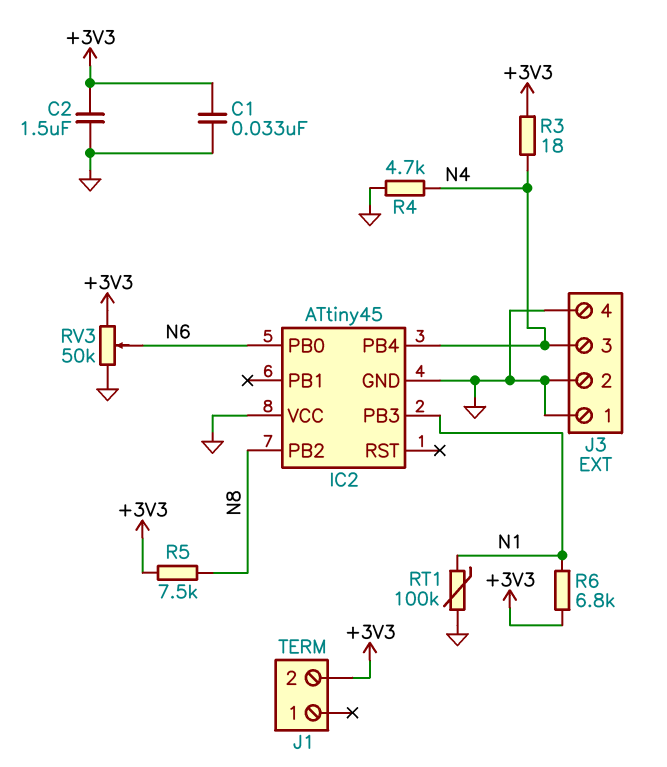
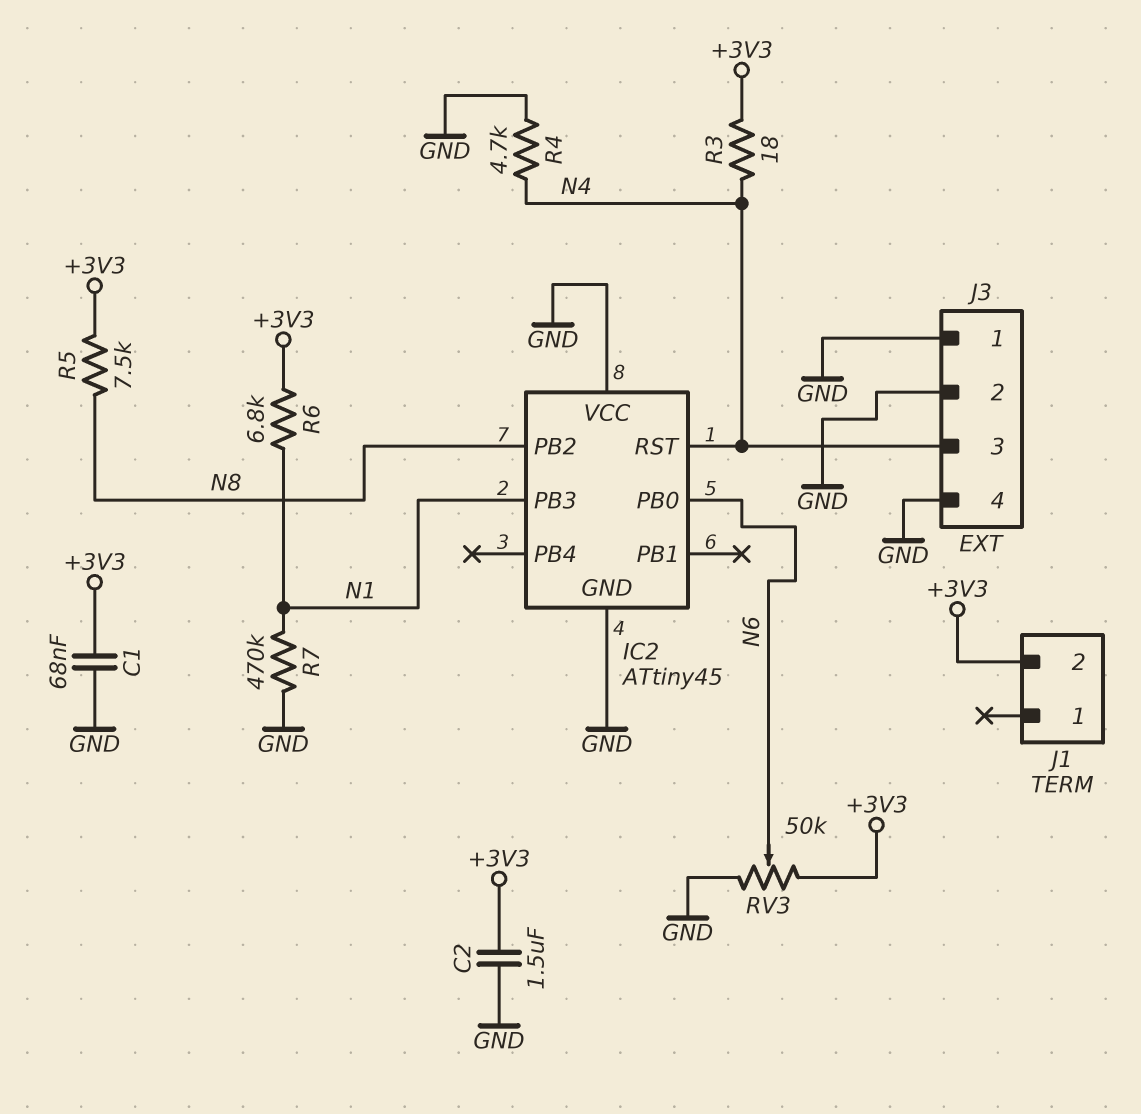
C1: 33nF (+3V3, GND) -> 68nF (+3V3, GND)
IC2 pin PB4: N4 -> none
IC2 pin RST: none -> N4
R7: none -> 470k (GND, N1)
RT1: 100k (GND, N1) -> none

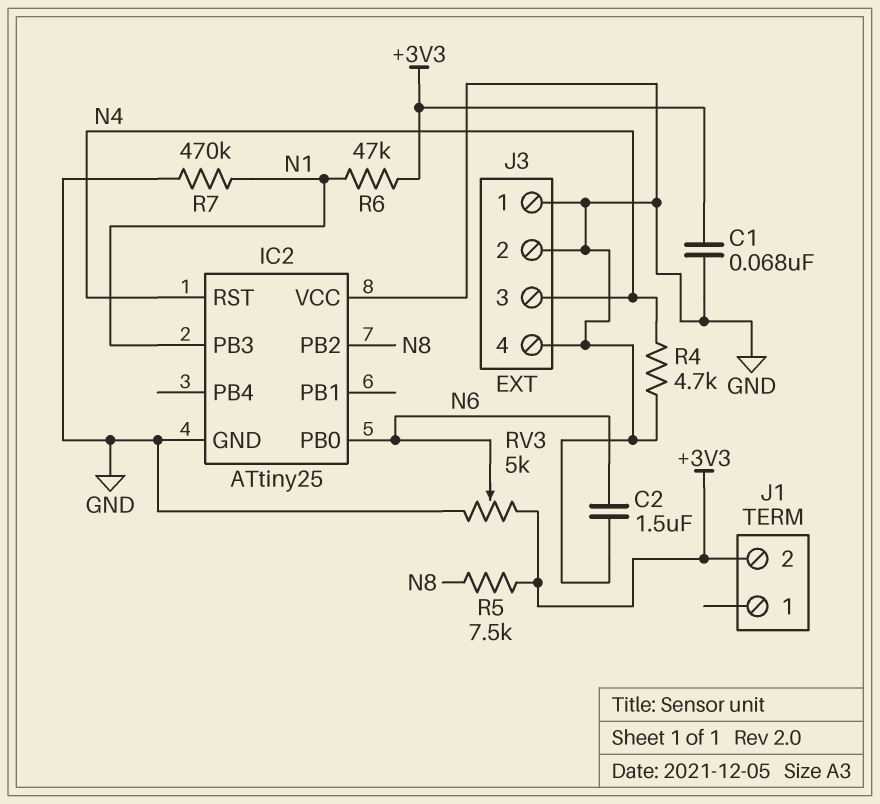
C2: 1.5uF (+3V3, GND) -> 1.5uF (GND, N6)
IC2: ATtiny45 -> ATtiny25
R3: 18 (+3V3, N4) -> none
R6: 6.8k (+3V3, N1) -> 47k (+3V3, N1)
RV3: 50k (+3V3, GND, wiper N6) -> 5k (+3V3, GND, wiper N6)

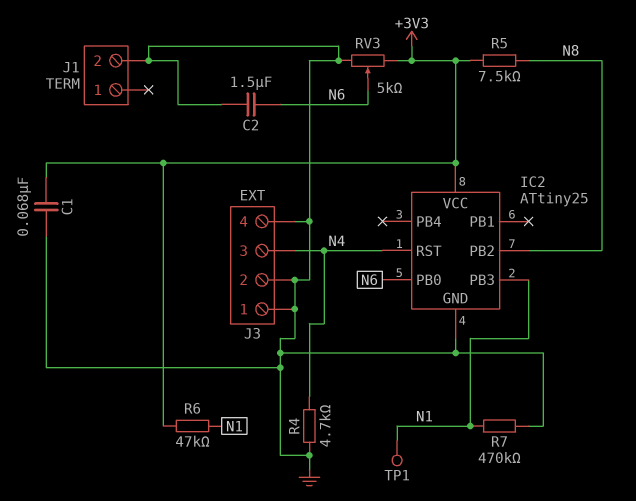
IC2 pin VCC: GND -> +3V3
J1 pin 2: +3V3 -> GND
TP1: none -> test point (N1)

